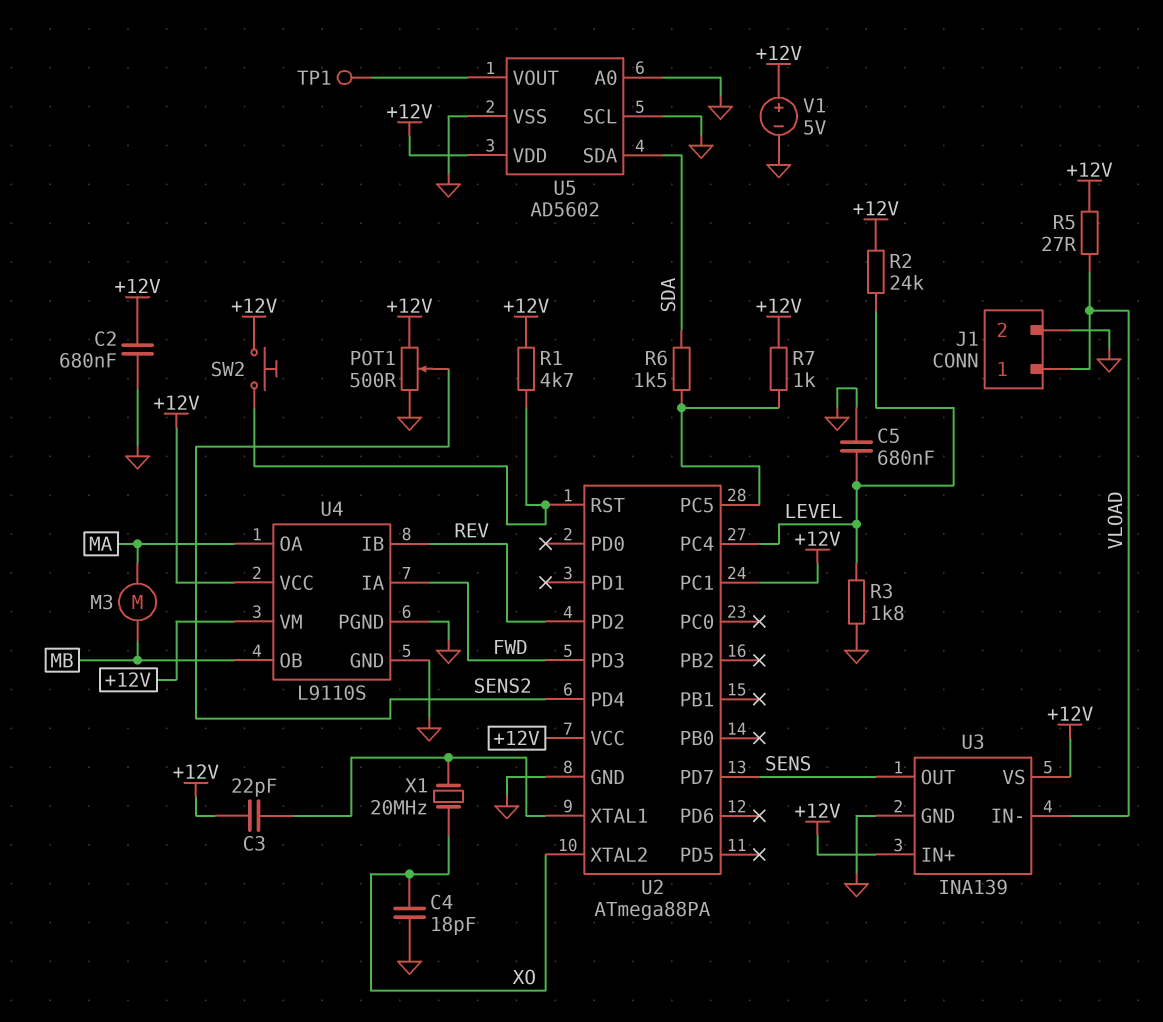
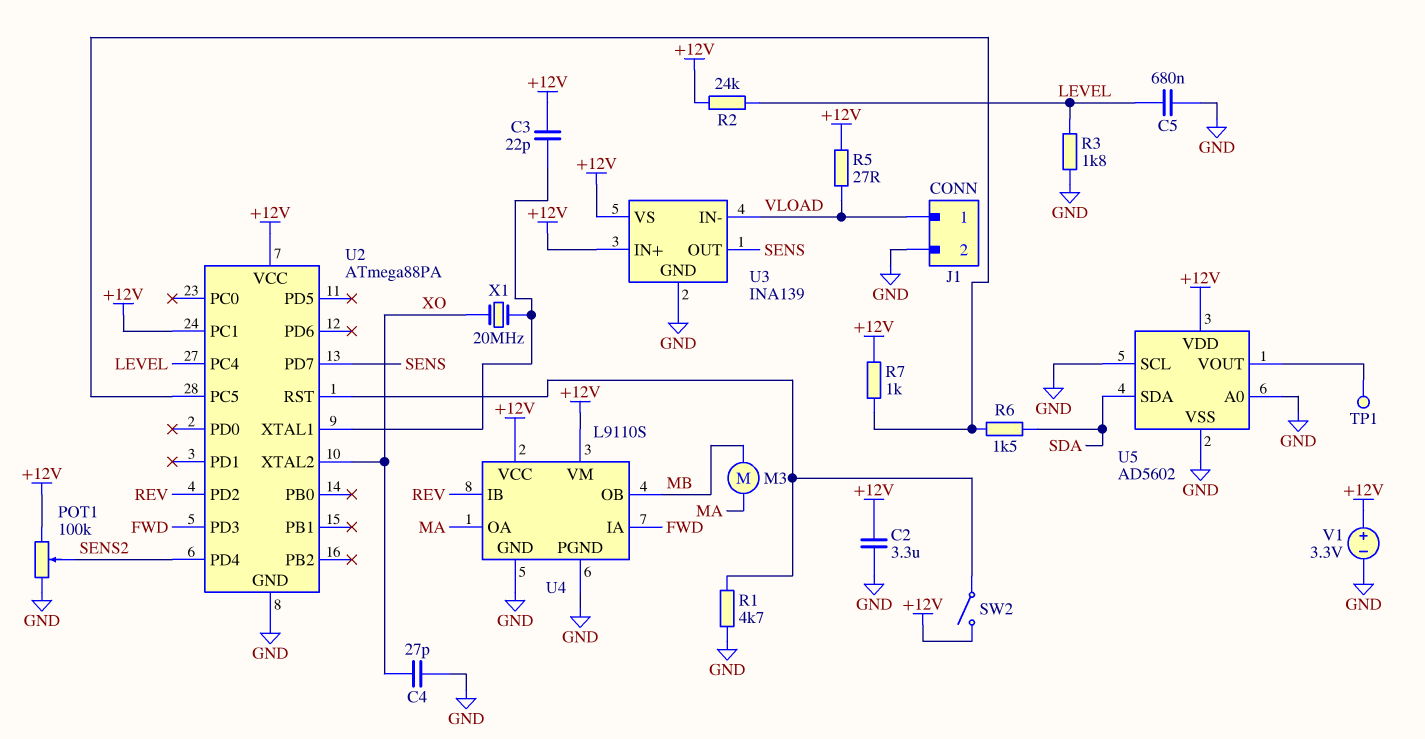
C2: 680nF (+12V, GND) -> 3.3uF (+12V, GND)
C4: 18pF (GND, XO) -> 27pF (GND, XO)
POT1: 500 (+12V, GND, wiper SENS2) -> 100k (+12V, GND, wiper SENS2)
R1: 4.7k (+12V, U2/RST) -> 4.7k (GND, U2/RST)
SW2: button (+12V, U2/RST) -> switch (+12V, U2/RST)
V1: 5V (plus +12V, minus GND) -> 3.3V (plus +12V, minus GND)

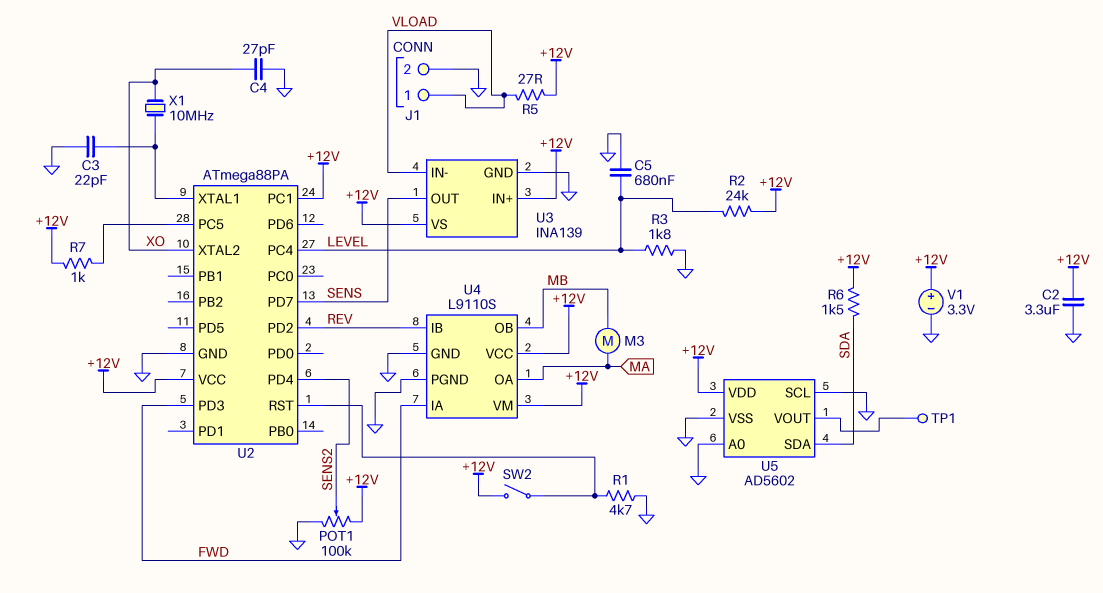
C3: 22pF (+12V, U2/XTAL1) -> 22pF (GND, U2/XTAL1)
R6: 1.5k (SDA, U2/PC5) -> 1.5k (+12V, SDA)
X1: 20MHz (U2/XTAL1, XO) -> 10MHz (U2/XTAL1, XO)

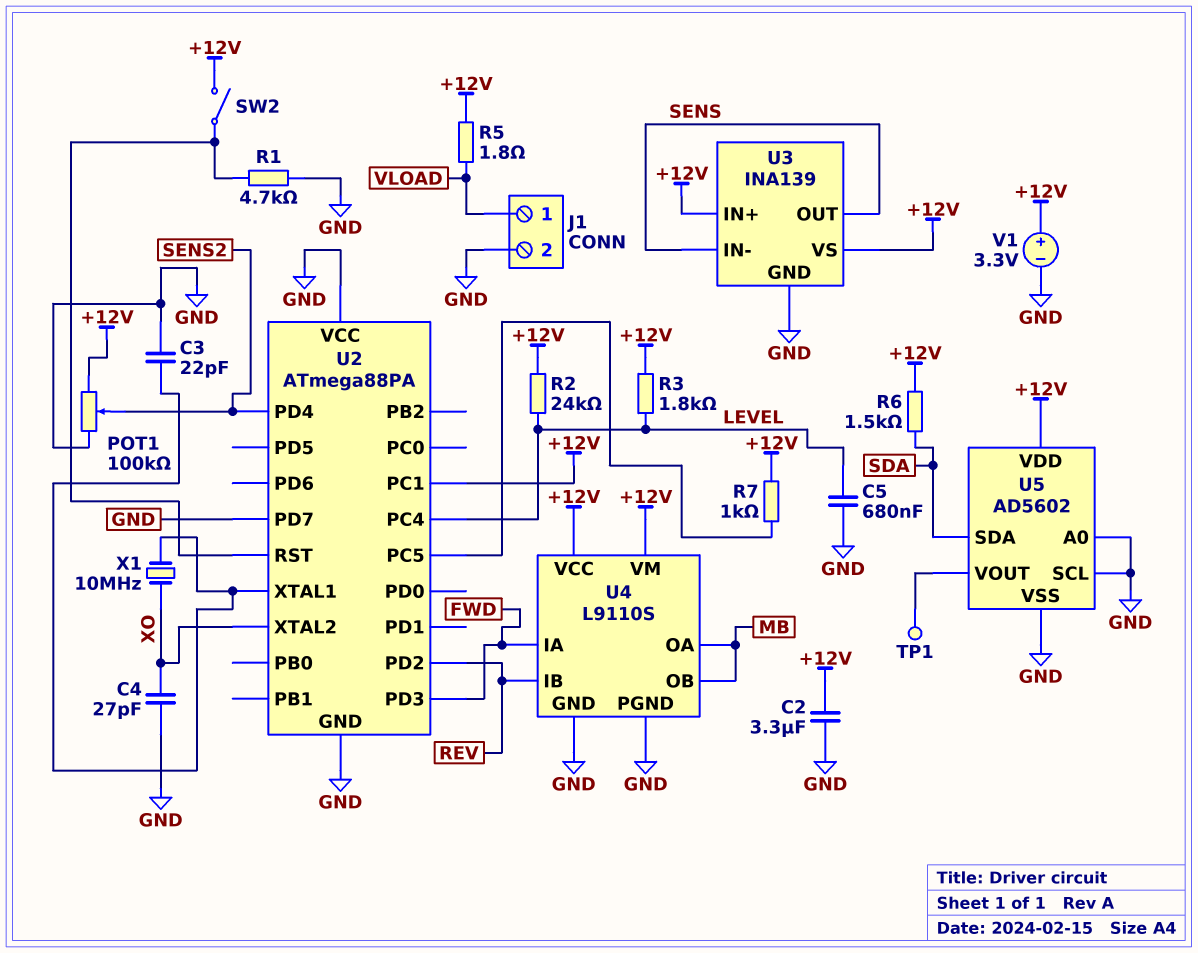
M3: motor (MA, MB) -> none
R3: 1.8k (GND, LEVEL) -> 1.8k (+12V, LEVEL)
R5: 27 (+12V, VLOAD) -> 1.8 (+12V, VLOAD)
U2 pin PD7: SENS -> GND
U2 pin VCC: +12V -> GND
U3 pin IN-: VLOAD -> SENS
U4 pin OA: MA -> MB

